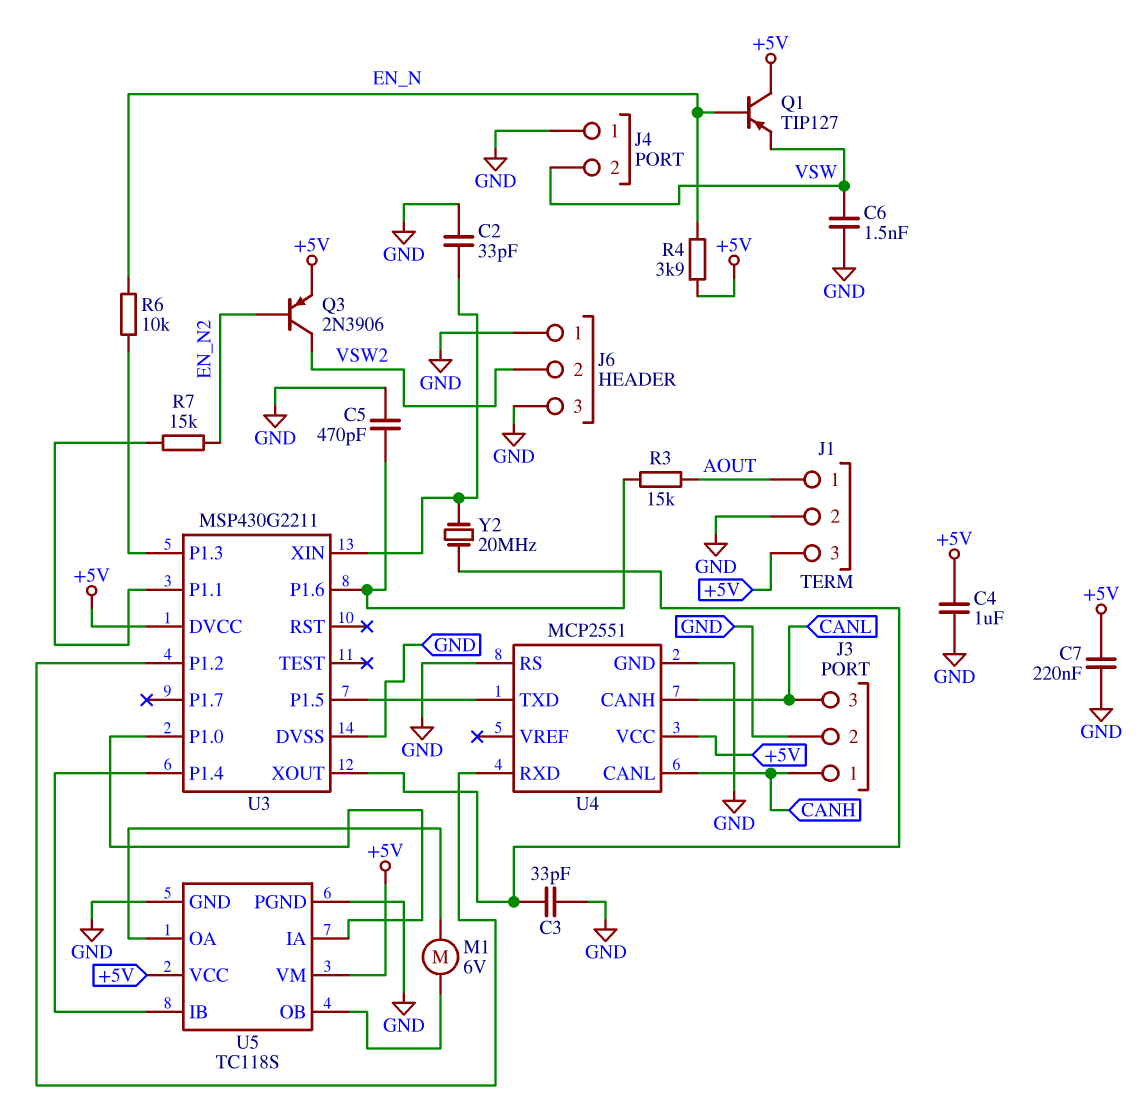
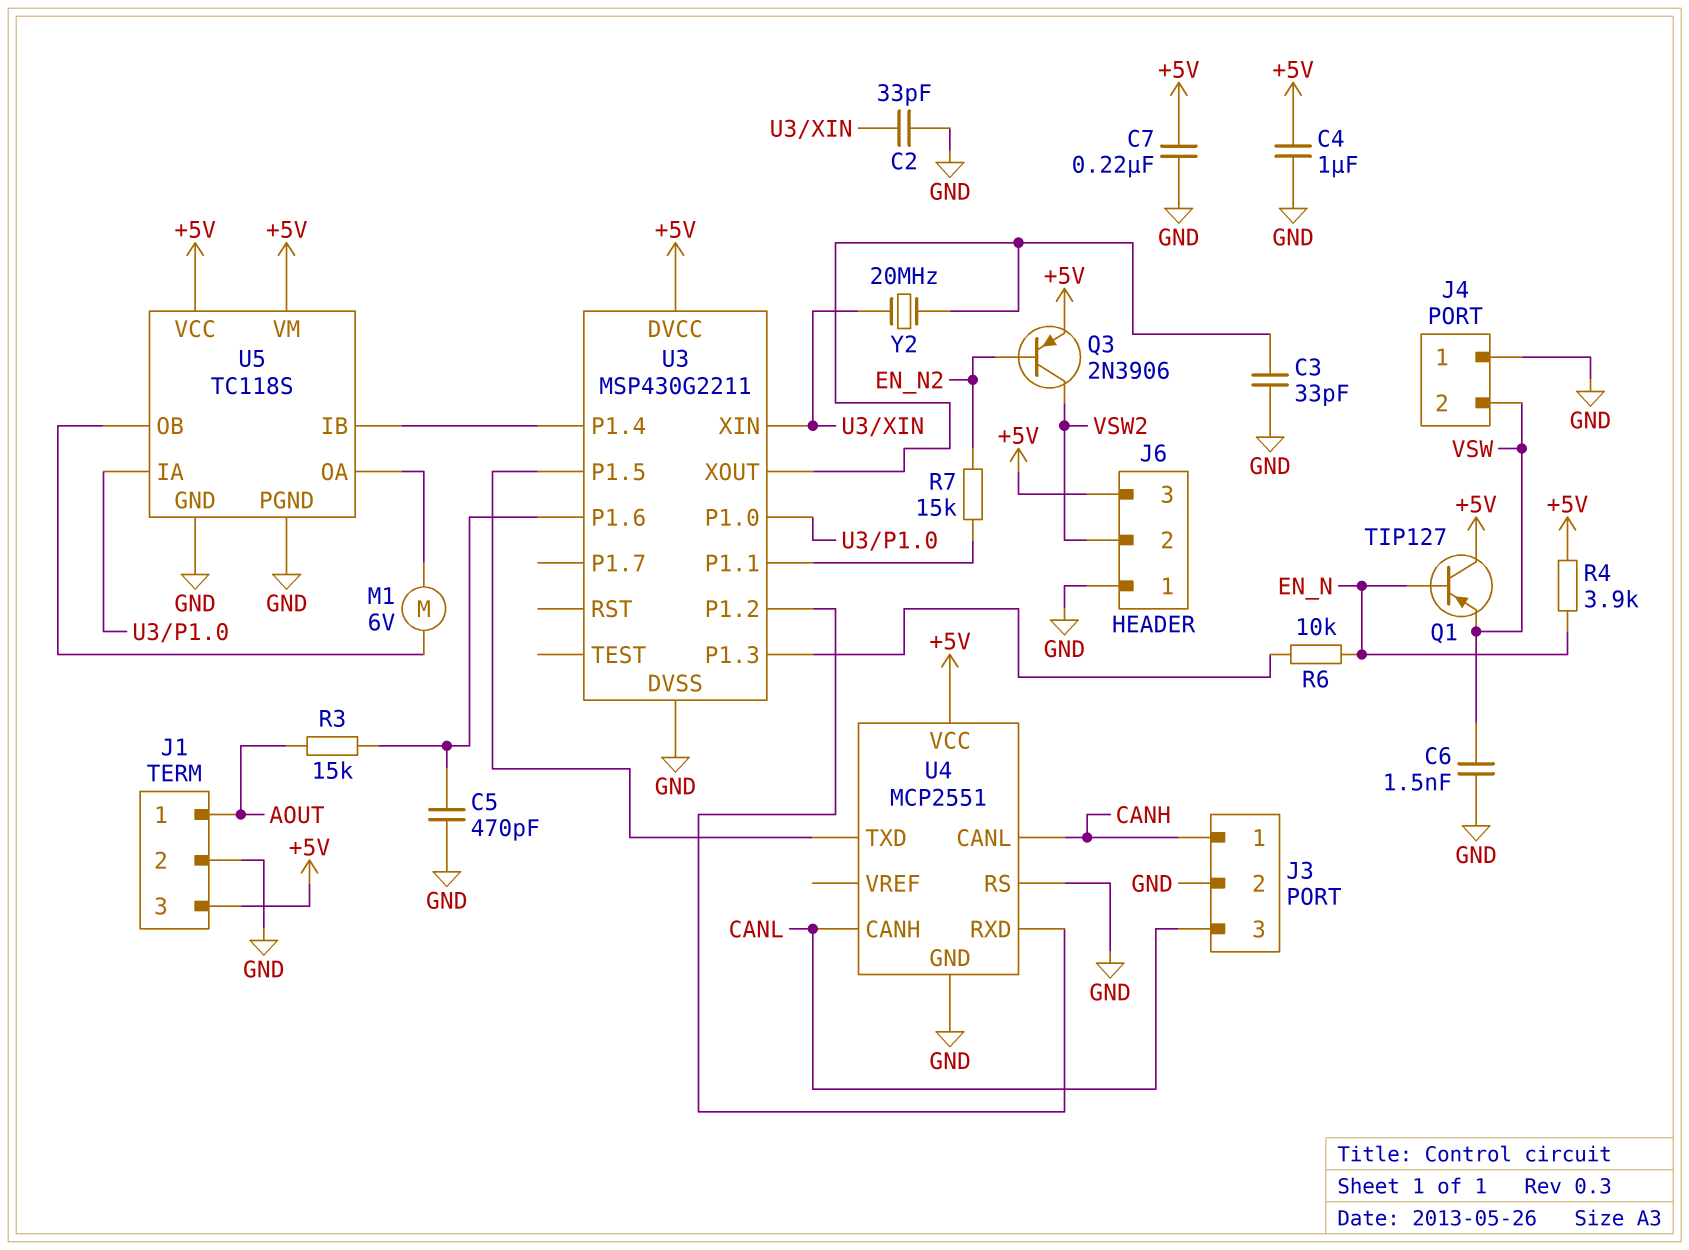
J6 pin 3: GND -> +5V

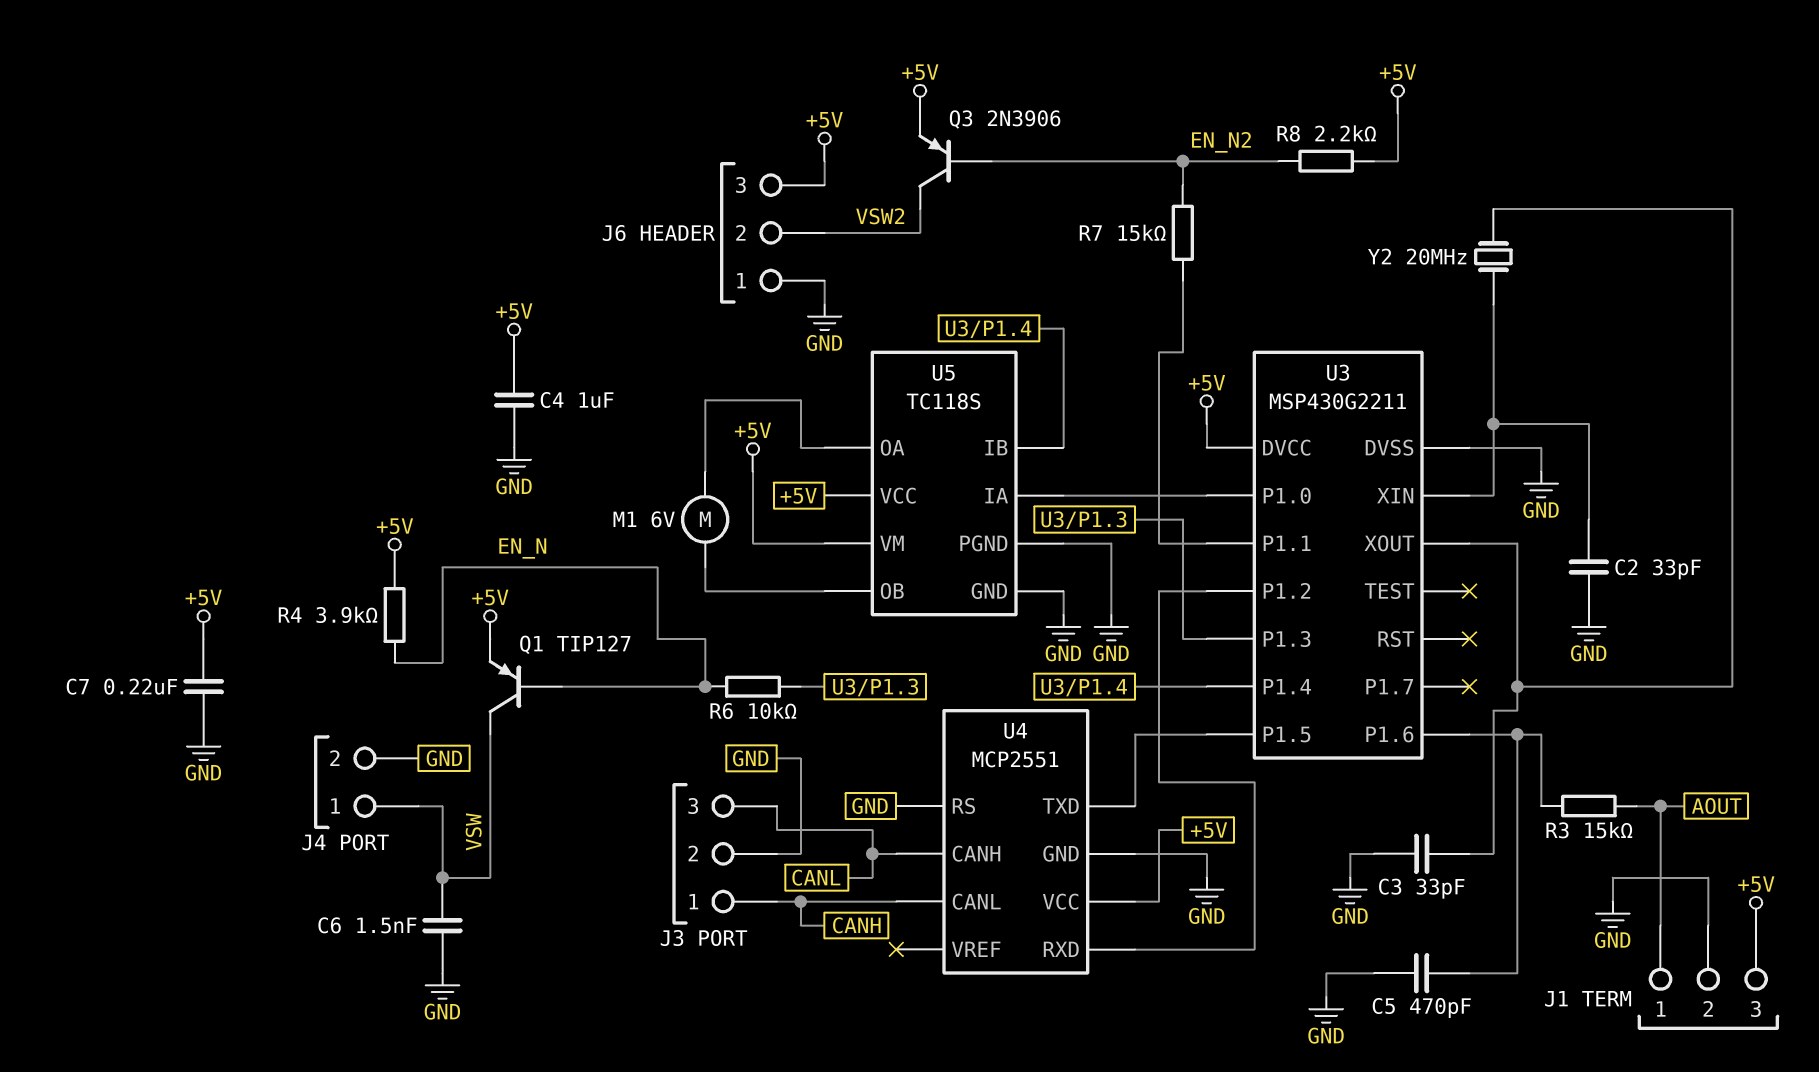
J4 pin 1: GND -> VSW
J4 pin 2: VSW -> GND
Q1: PNP TIP127 (B EN_N, C +5V, E VSW) -> PNP TIP127 (B EN_N, C VSW, E +5V)
R8: none -> 2.2k (+5V, EN_N2)

